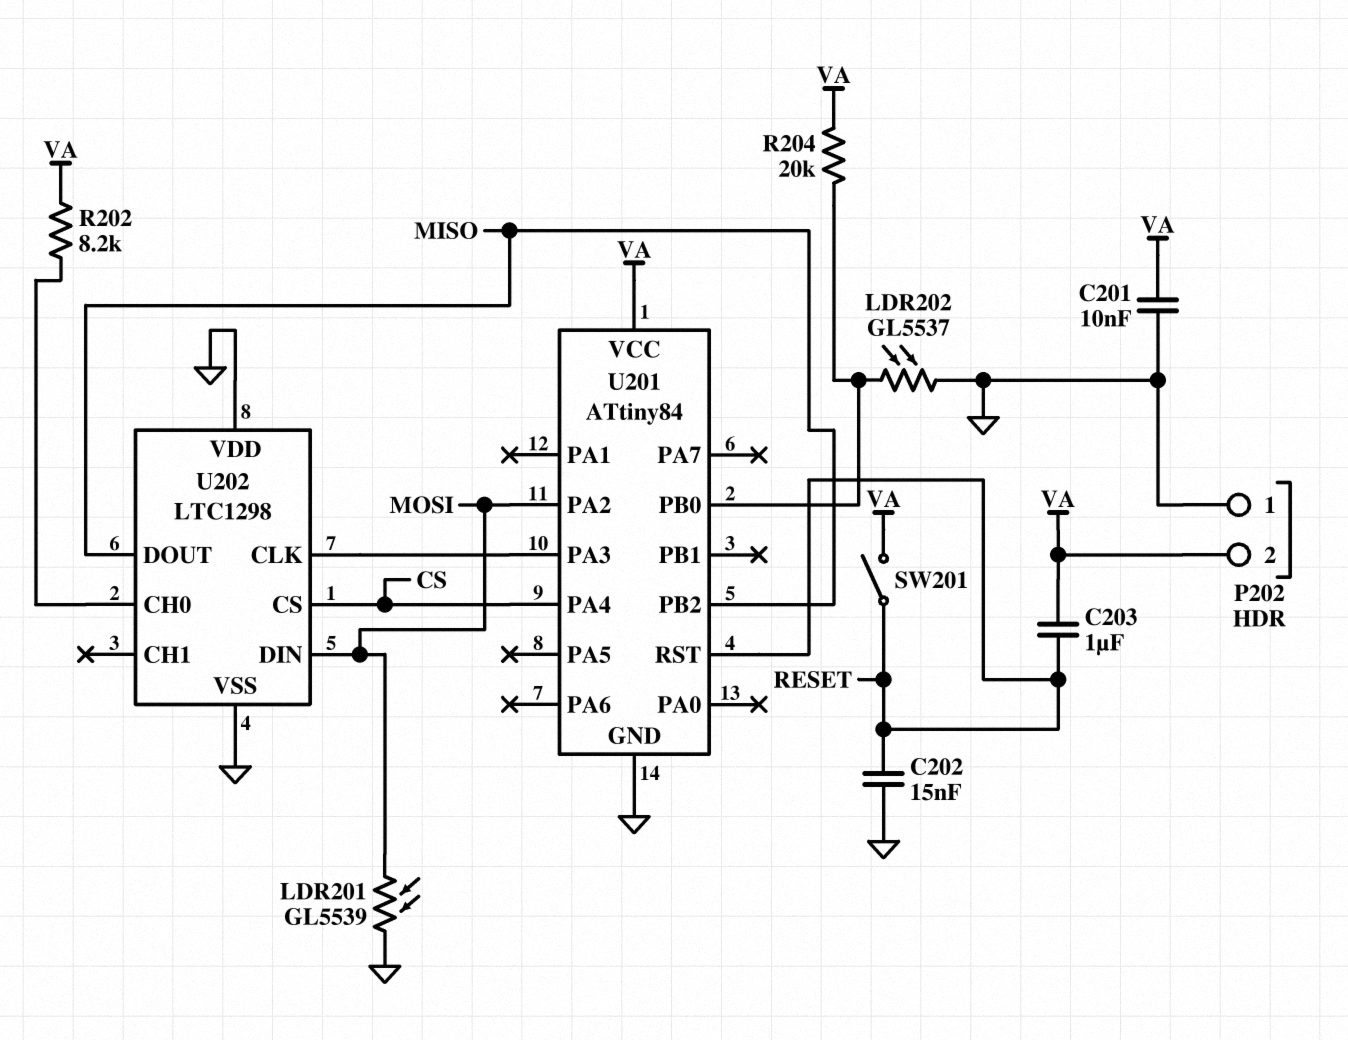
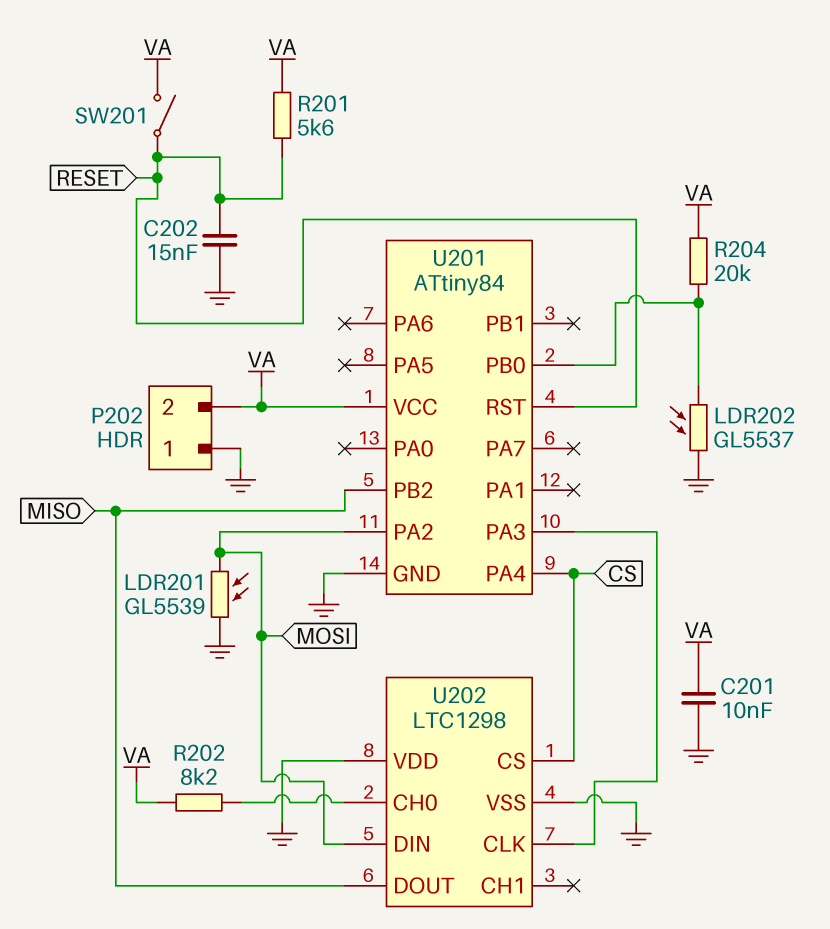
C203: 1uF (RESET, VA) -> none
R201: none -> 5.6k (RESET, VA)

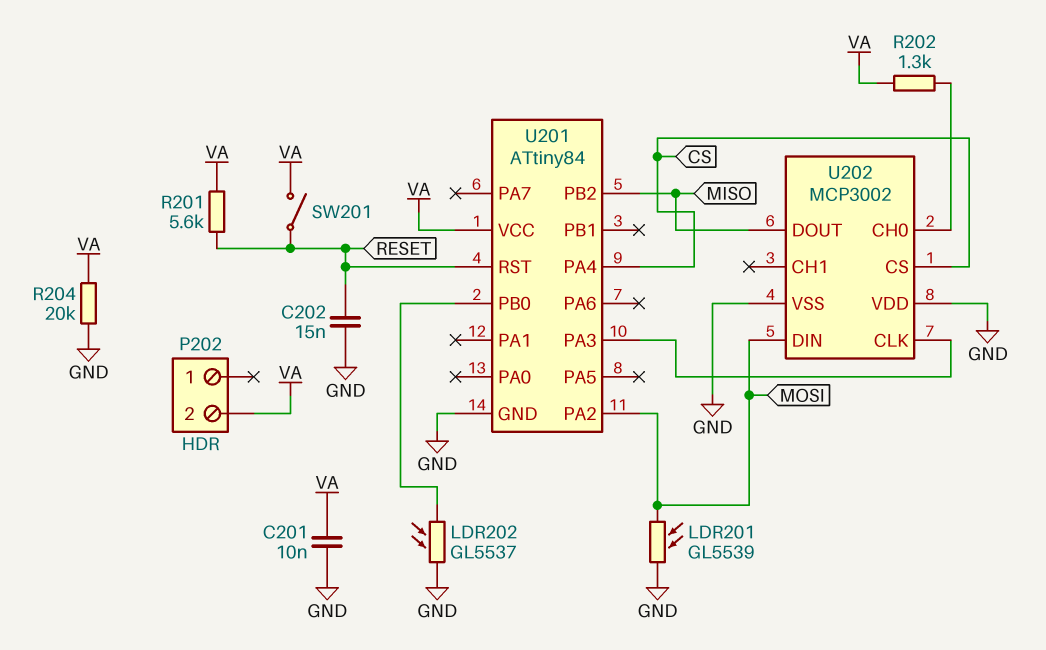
P202 pin 1: GND -> none
R202: 8.2k (U202/CH0, VA) -> 1.3k (U202/CH0, VA)
R204: 20k (U201/PB0, VA) -> 20k (GND, VA)
U202: LTC1298 -> MCP3002

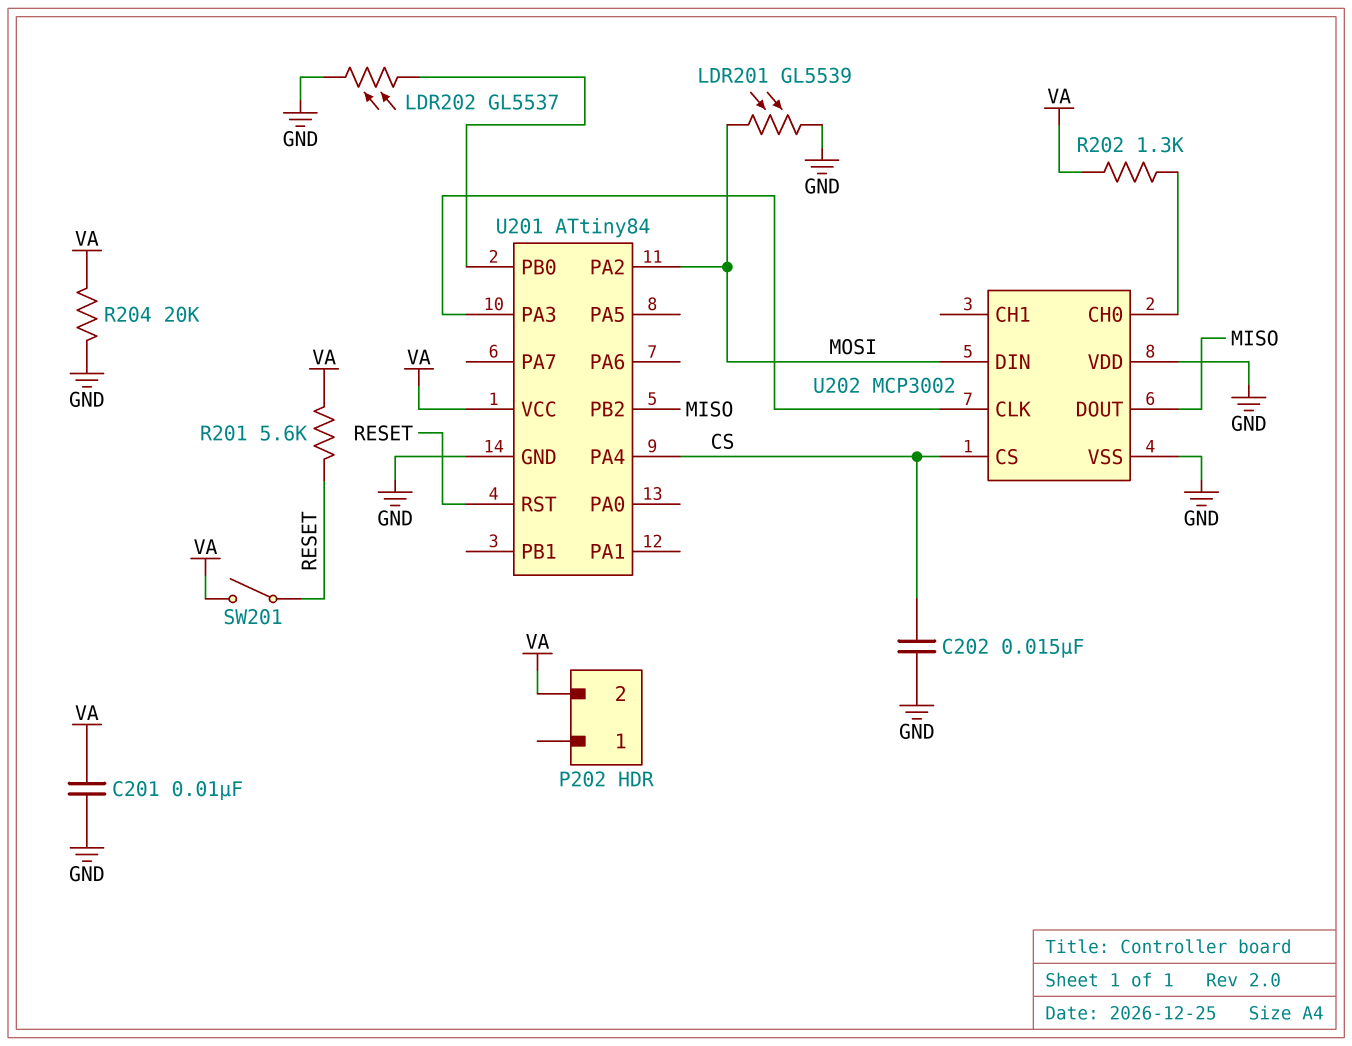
C202: 15nF (GND, RESET) -> 15nF (CS, GND)

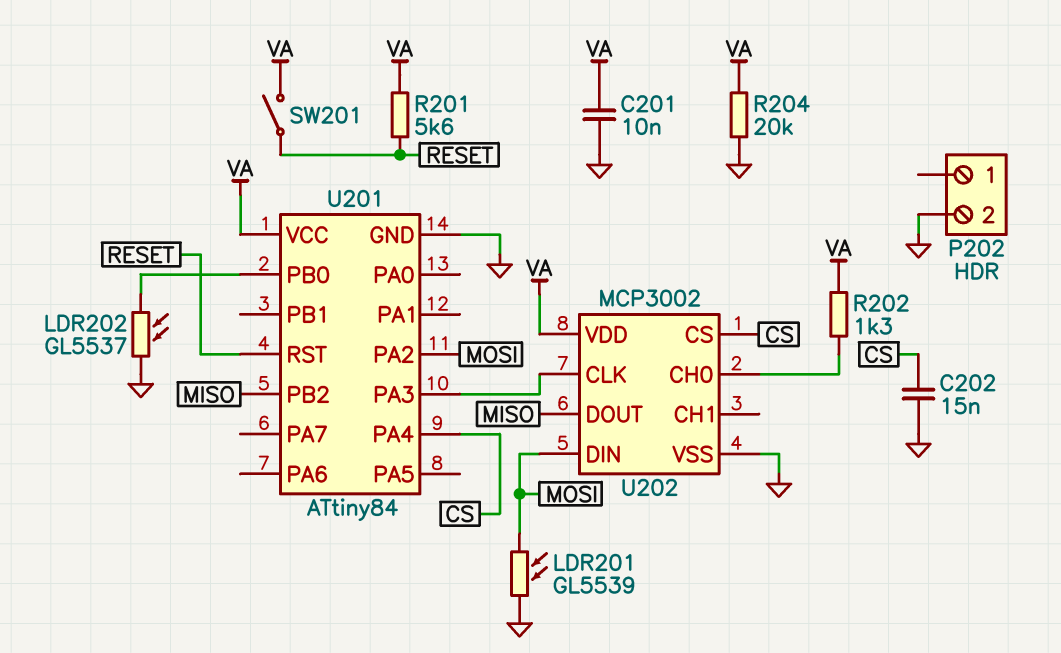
P202 pin 2: VA -> GND
U202 pin VDD: GND -> VA

